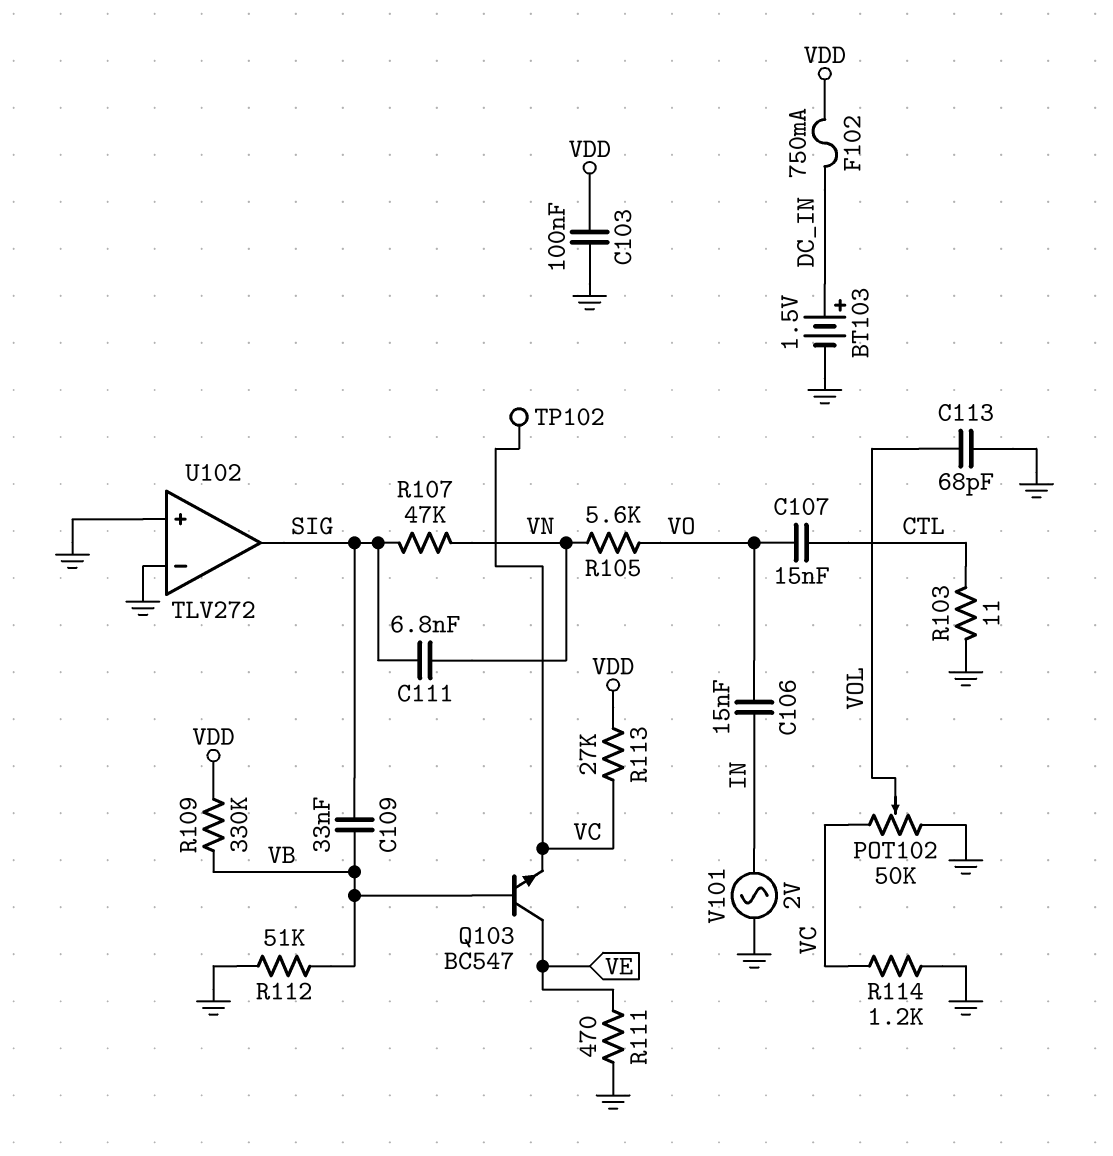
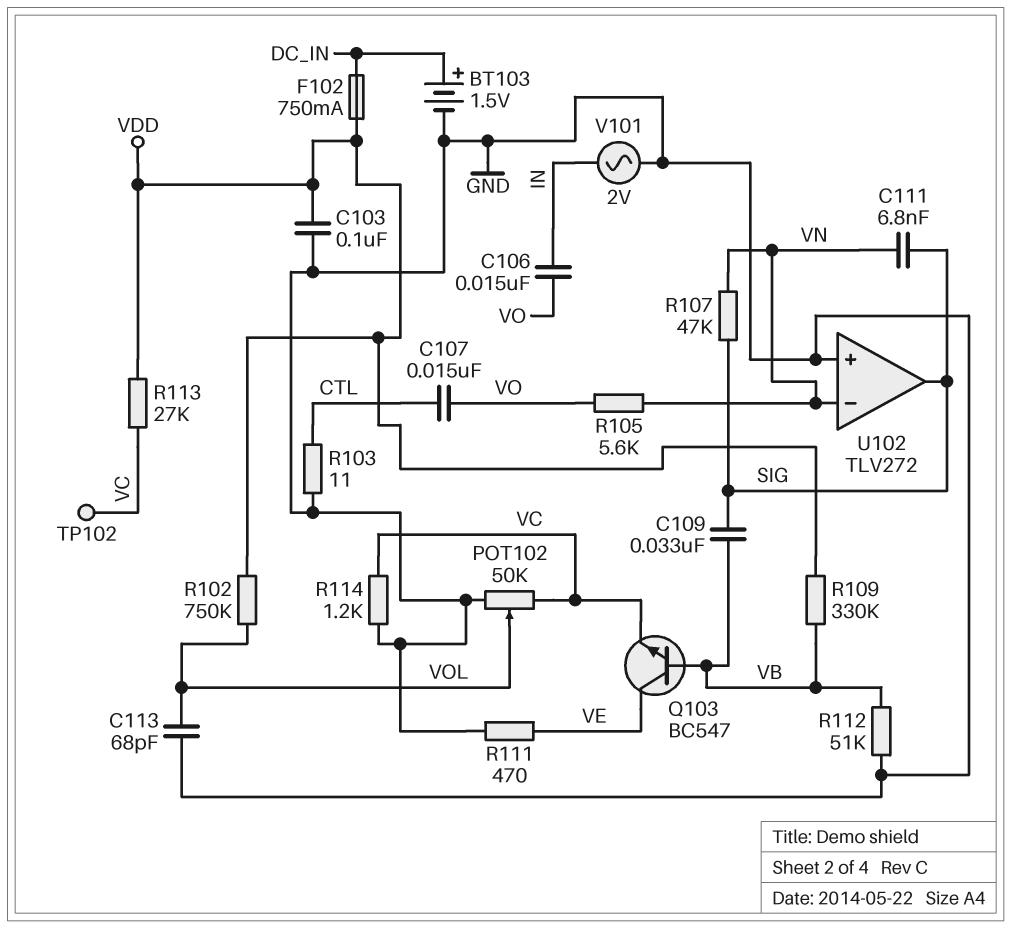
R102: none -> 750k (VDD, VOL)
U102 pin in-: GND -> VN

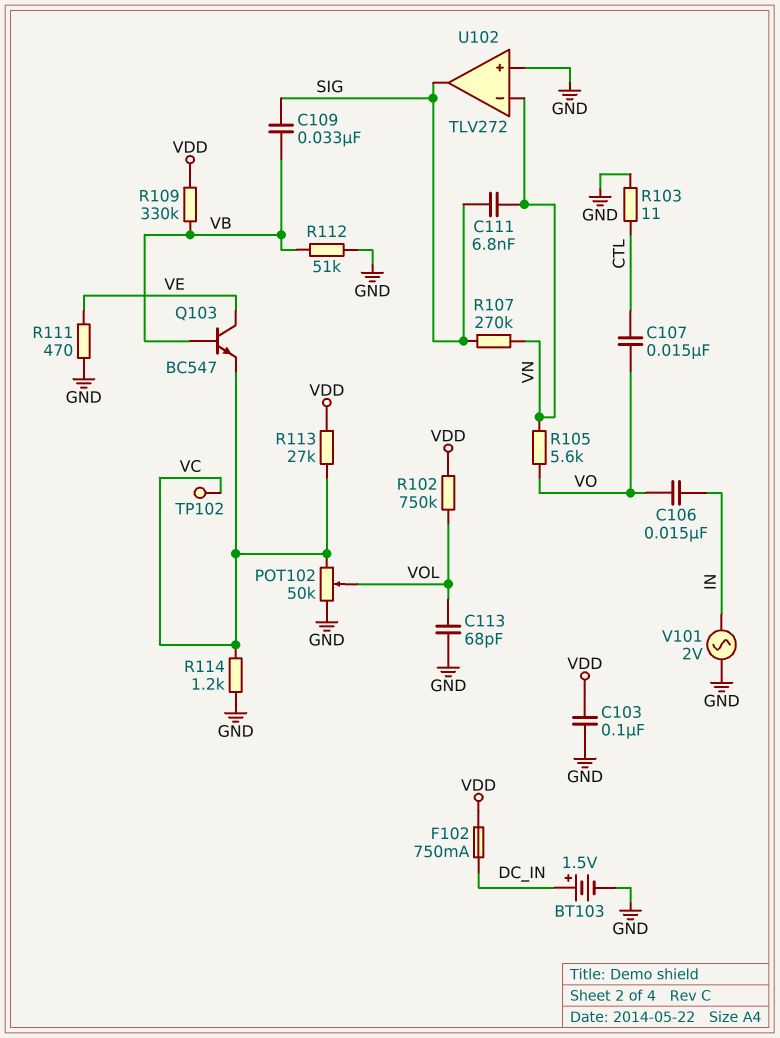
R107: 47k (SIG, VN) -> 270k (SIG, VN)

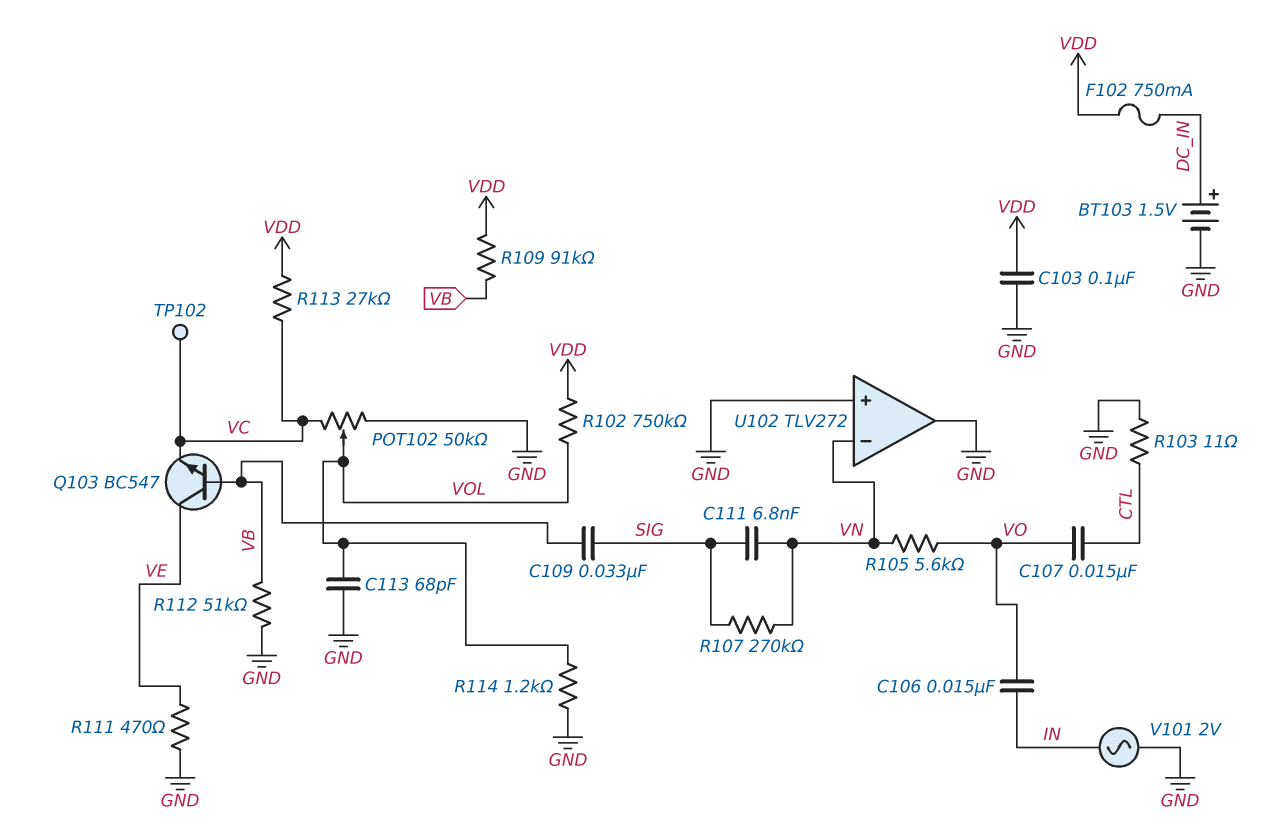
R109: 330k (VB, VDD) -> 91k (VB, VDD)
R114: 1.2k (GND, VC) -> 1.2k (GND, VOL)
U102 pin out: SIG -> GND

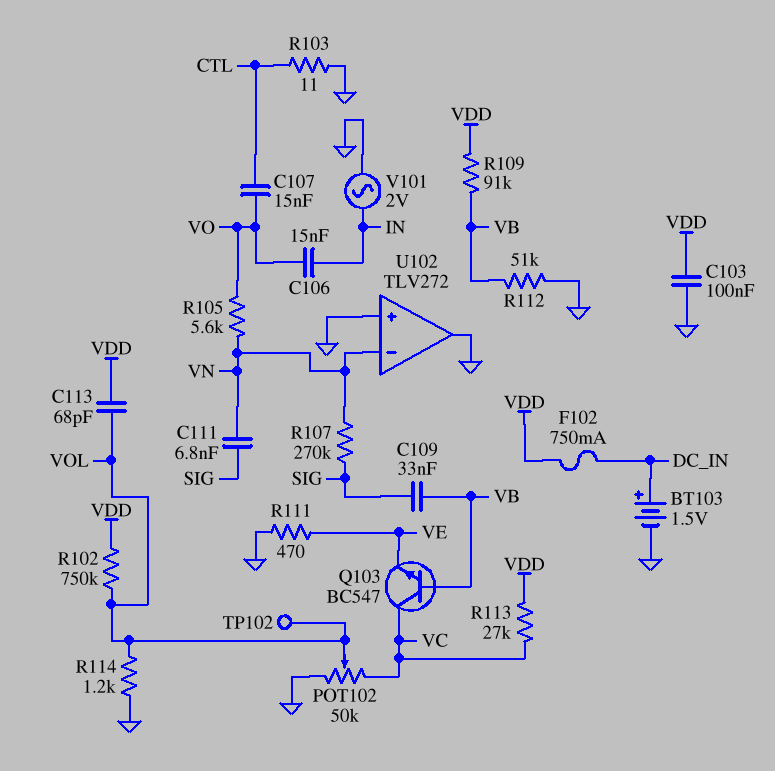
C113: 68pF (GND, VOL) -> 68pF (VDD, VOL)
Q103: NPN BC547 (B VB, C VE, E VC) -> NPN BC547 (B VB, C VC, E VE)
TP102: test point (VC) -> test point (VOL)

